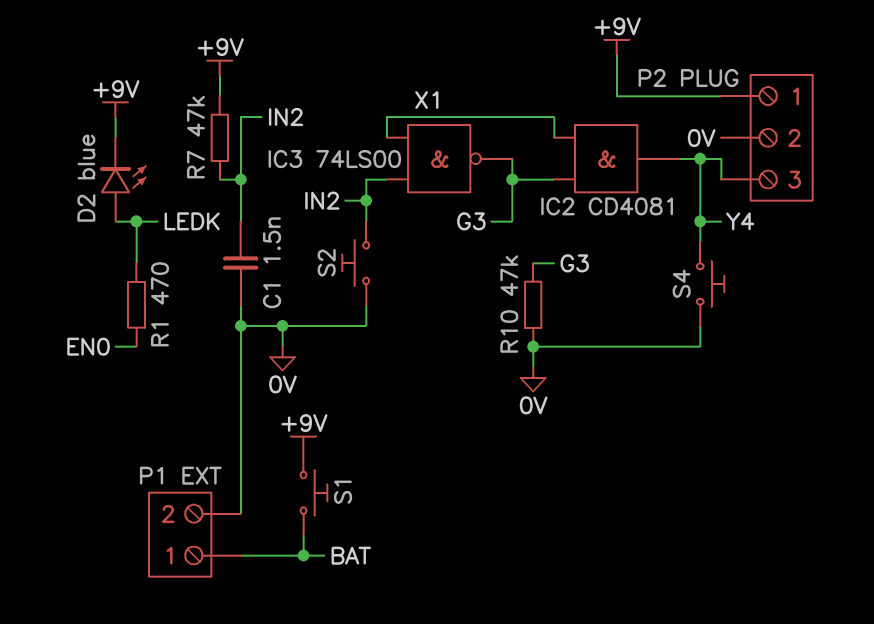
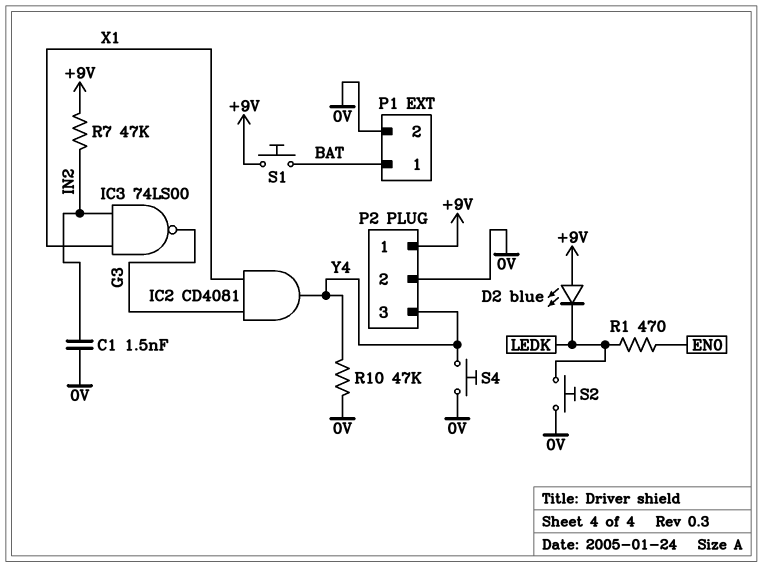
D2: LED blue (A LEDK, K +9V) -> LED blue (A +9V, K LEDK)
R10: 47k (0V, G3) -> 47k (0V, Y4)
S2: button (0V, IN2) -> button (0V, LEDK)

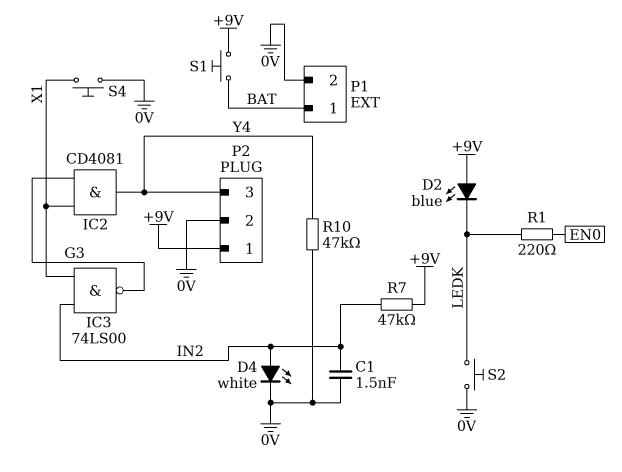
D4: none -> LED white (A IN2, K 0V)
R1: 470 (EN0, LEDK) -> 220 (EN0, LEDK)
S4: button (0V, Y4) -> button (0V, X1)

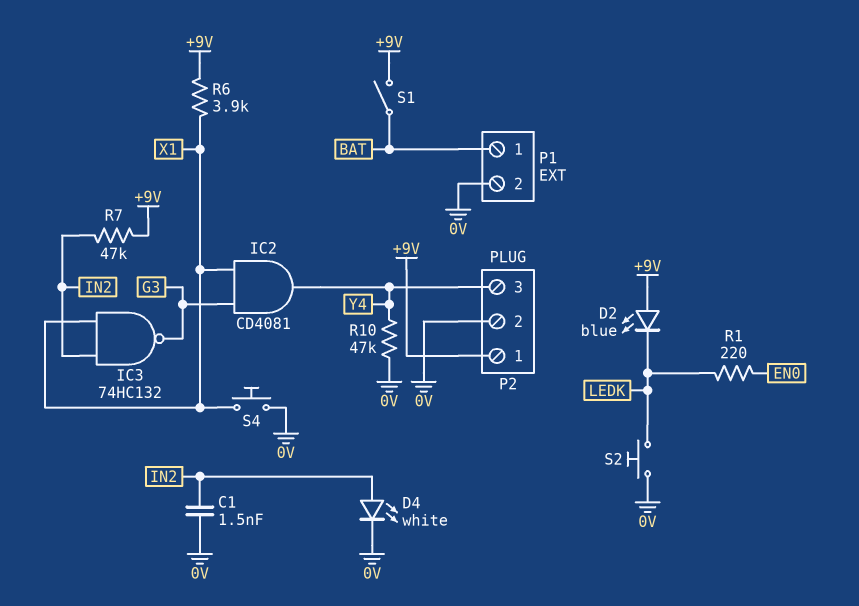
IC3: NAND 74LS00 (in IN2, in X1, out G3) -> NAND 74HC132 (in IN2, in X1, out G3)
R6: none -> 3.9k (+9V, X1)
S1: button (+9V, BAT) -> switch (+9V, BAT)

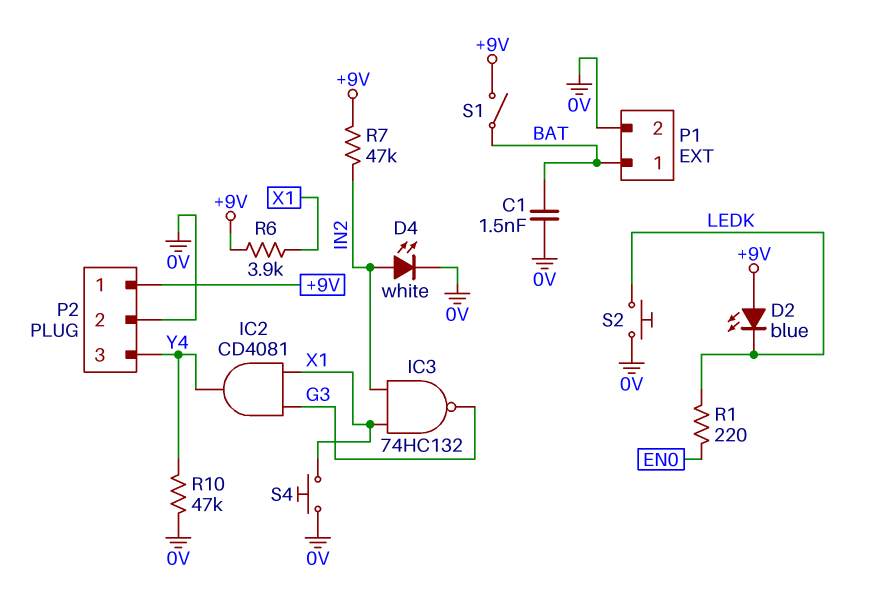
C1: 1.5nF (0V, IN2) -> 1.5nF (0V, BAT)

